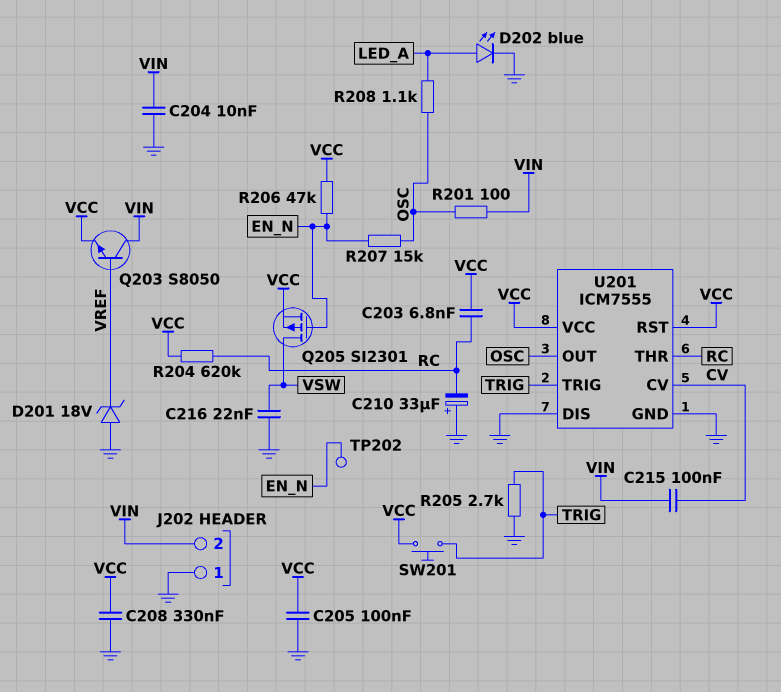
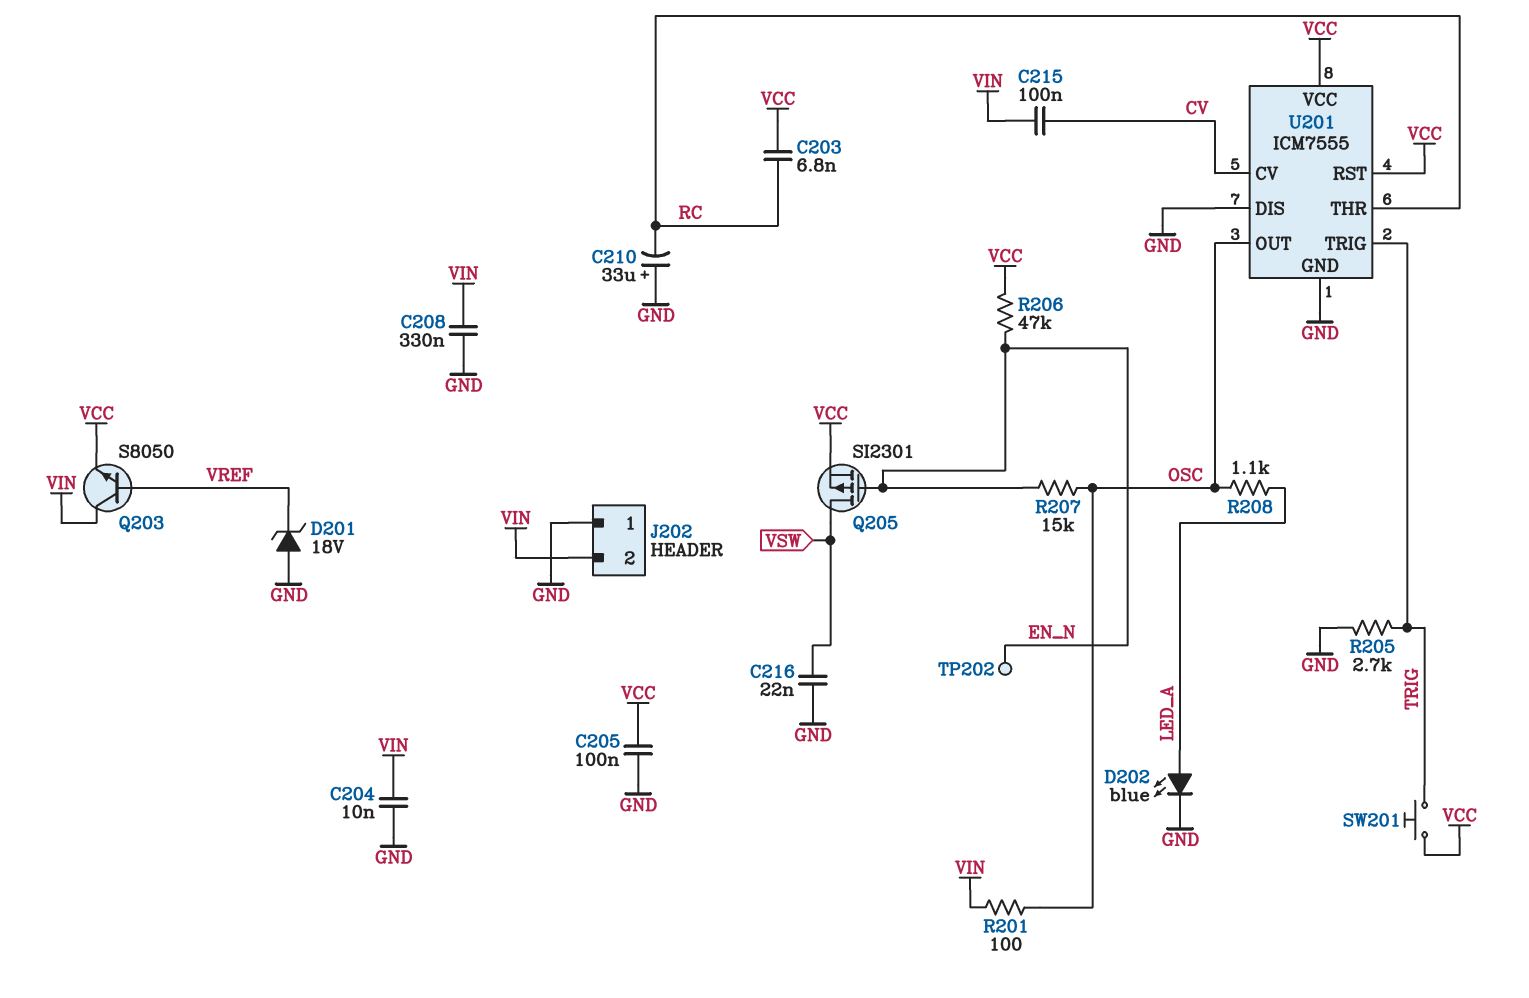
C208: 330nF (GND, VCC) -> 330nF (GND, VIN)
R204: 620k (RC, VCC) -> none

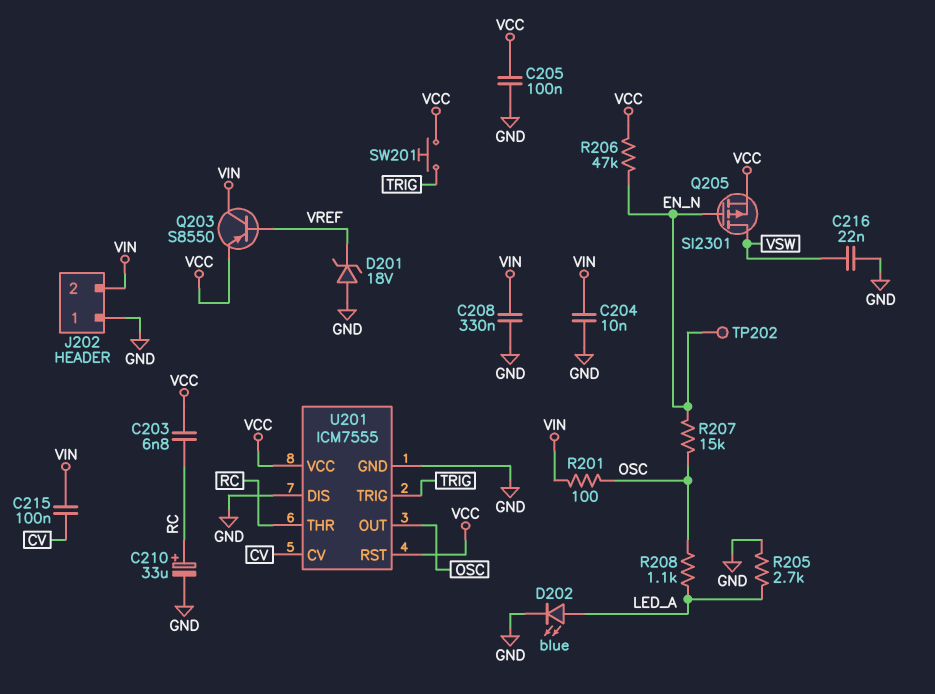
C210: 33uF (plus GND, minus RC) -> 33uF (plus RC, minus GND)
Q203: NPN S8050 (B VREF, C VIN, E VCC) -> PNP S8550 (B VREF, C VIN, E VCC)
R205: 2.7k (GND, TRIG) -> 2.7k (GND, LED_A)

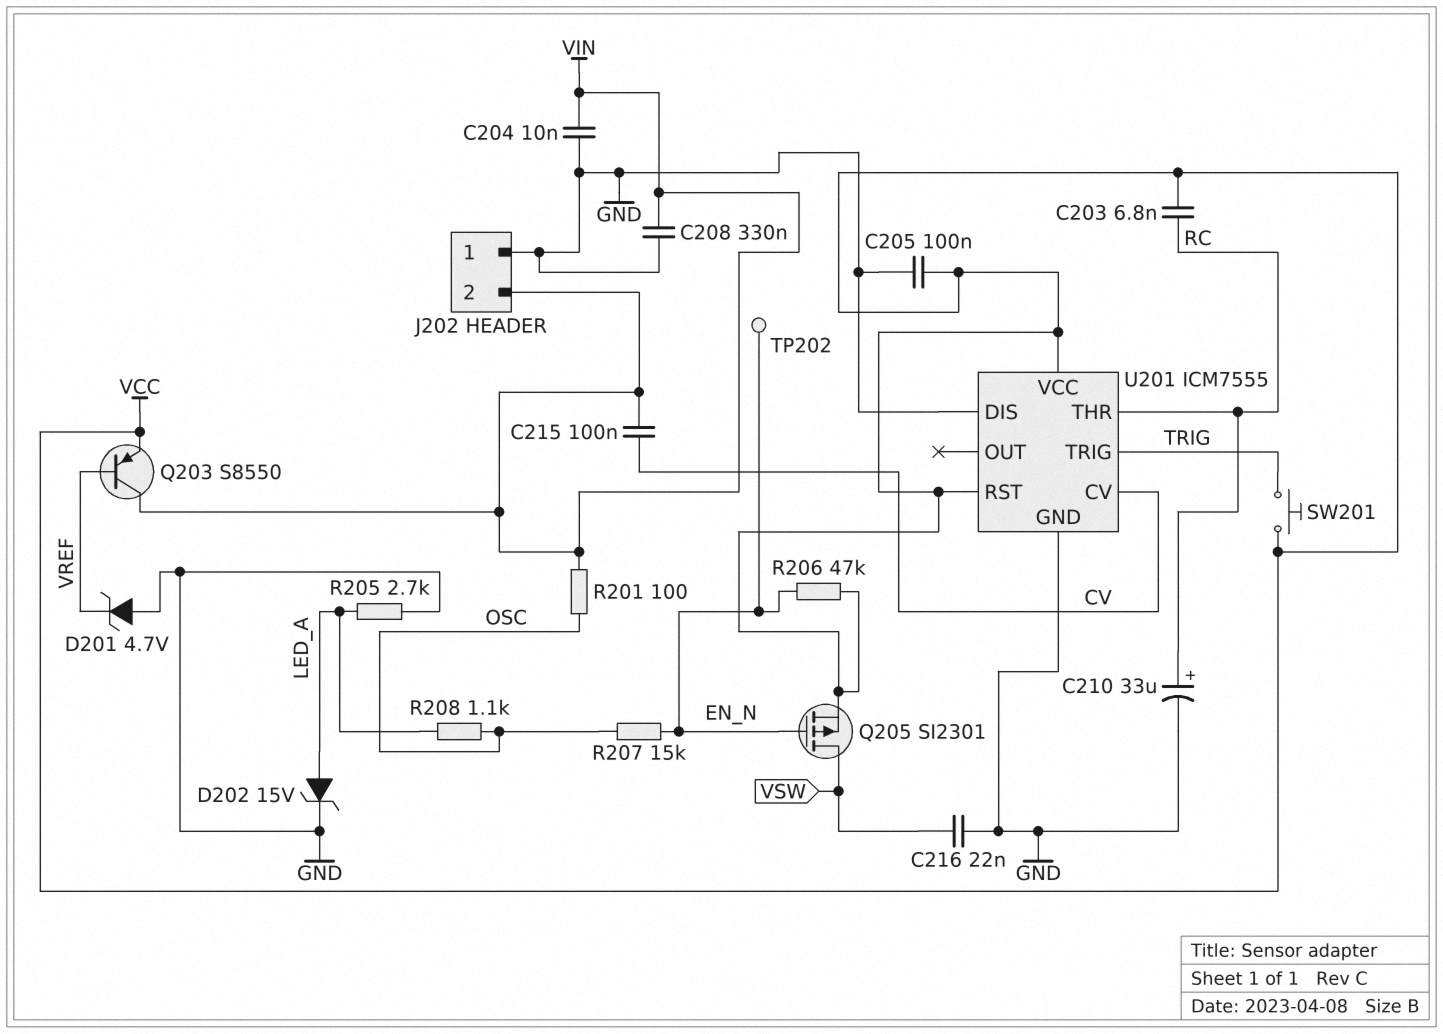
D201: zener 18V (A GND, K VREF) -> zener 4.7V (A GND, K VREF)
D202: LED blue (A LED_A, K GND) -> zener 15V (A LED_A, K GND)
U201 pin OUT: OSC -> none

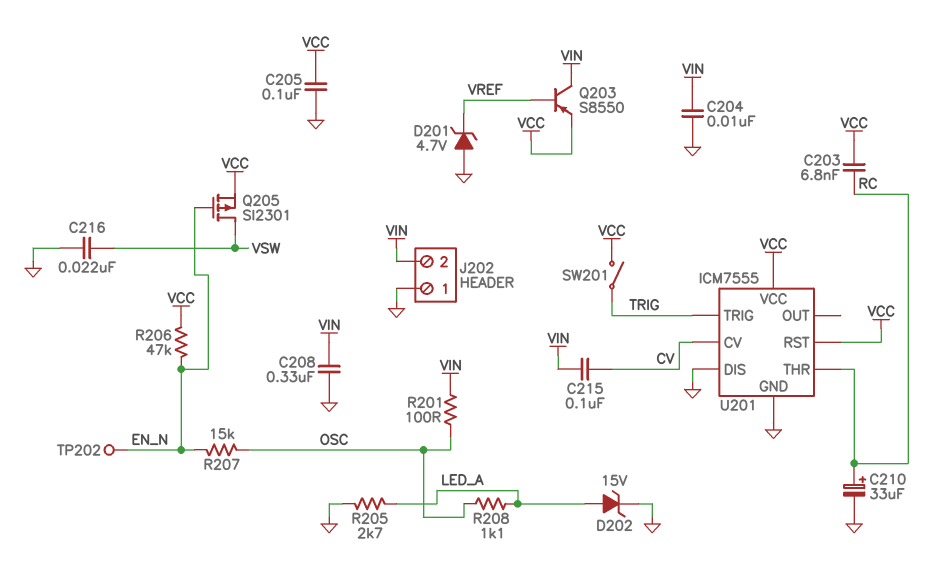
SW201: button (TRIG, VCC) -> switch (TRIG, VCC)

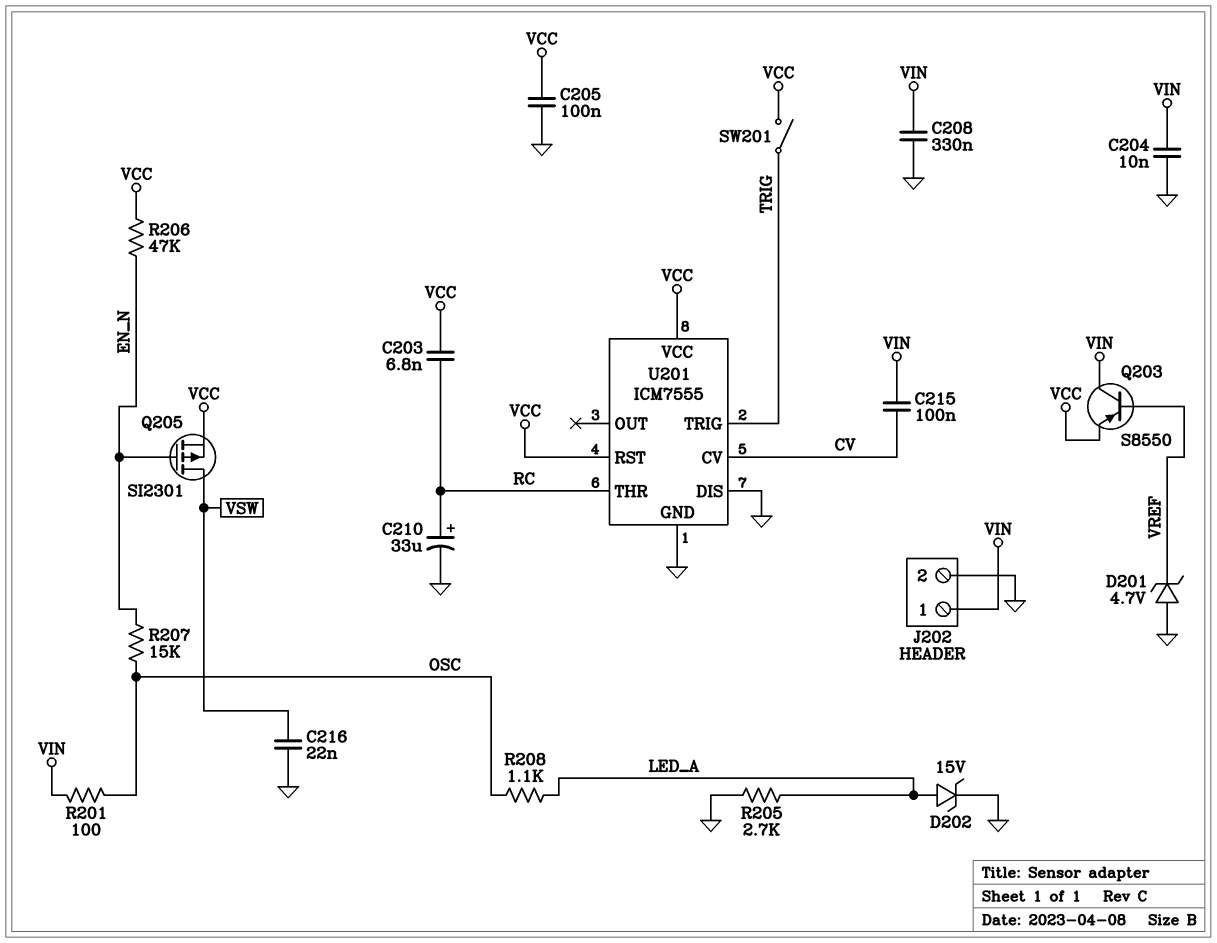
J202 pin 1: GND -> VIN
J202 pin 2: VIN -> GND
TP202: test point (EN_N) -> none

